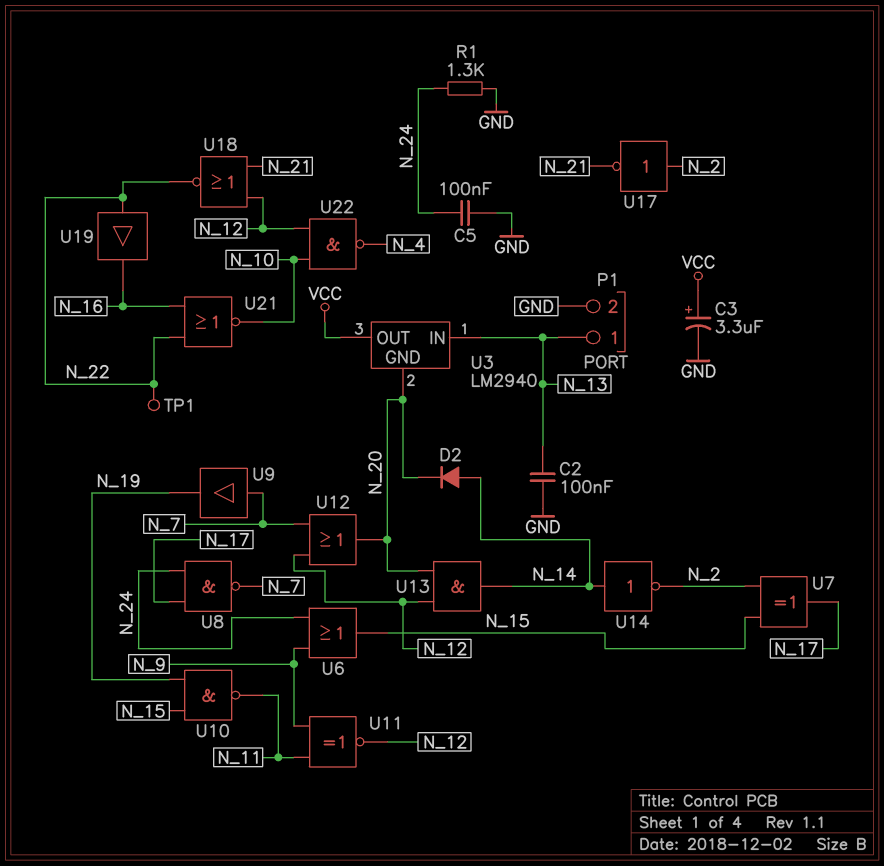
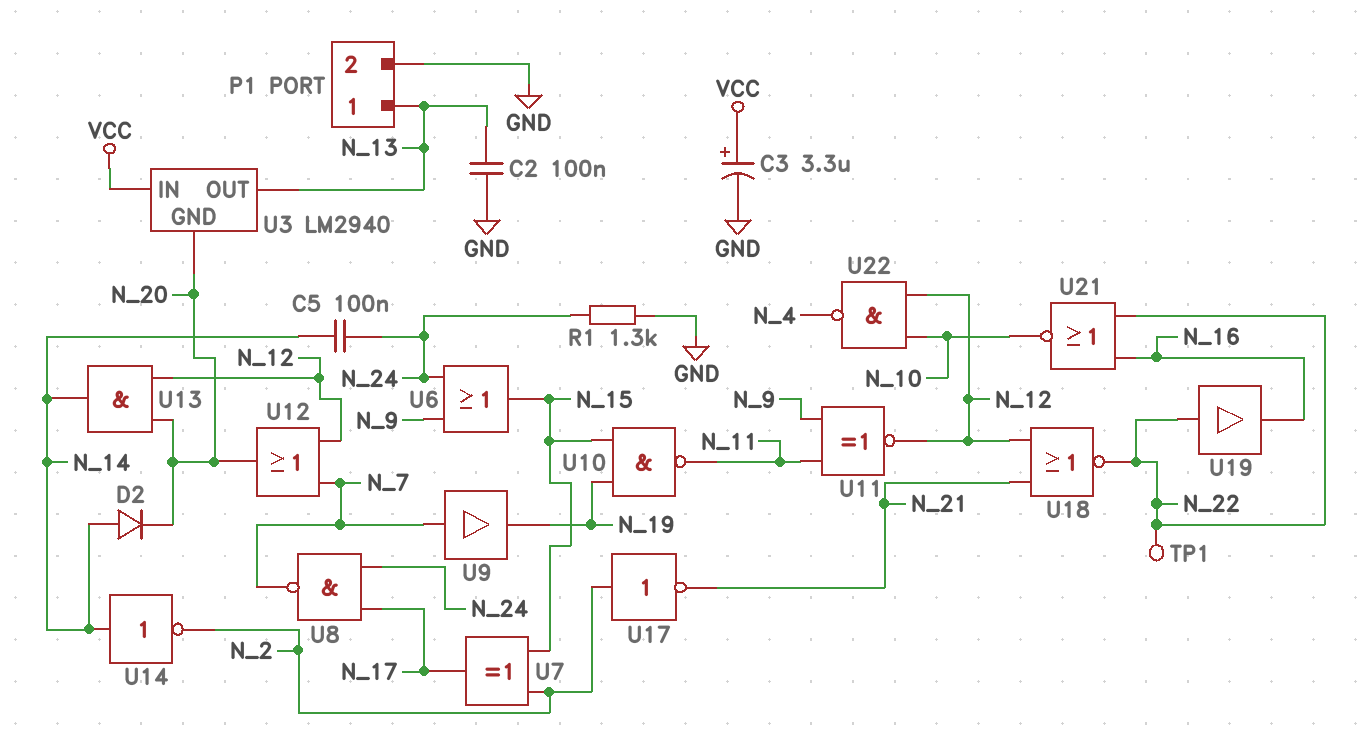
C5: 100nF (GND, N_24) -> 100nF (N_14, N_24)
U3 pin IN: N_13 -> VCC
U3 pin OUT: VCC -> N_13

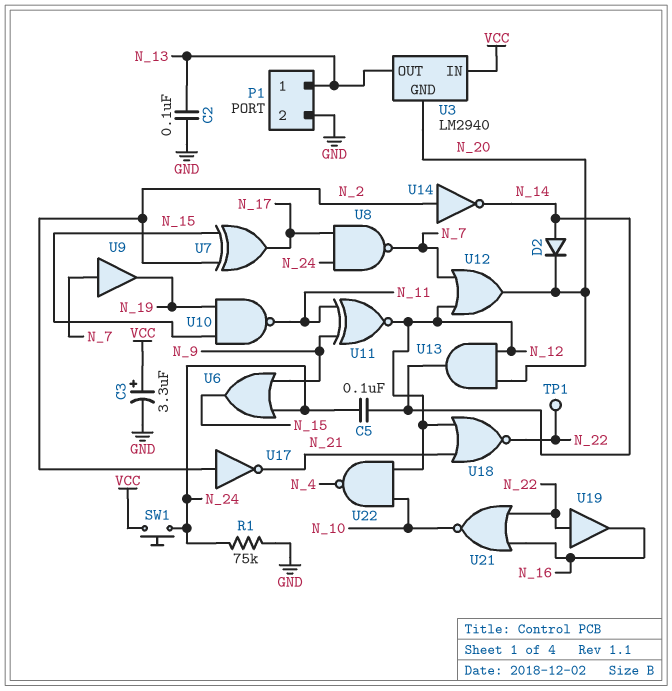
R1: 1.3k (GND, N_24) -> 75k (GND, N_24)
SW1: none -> button (N_24, VCC)
U14: NOT (in N_14, out N_2) -> NOT (in N_2, out N_14)

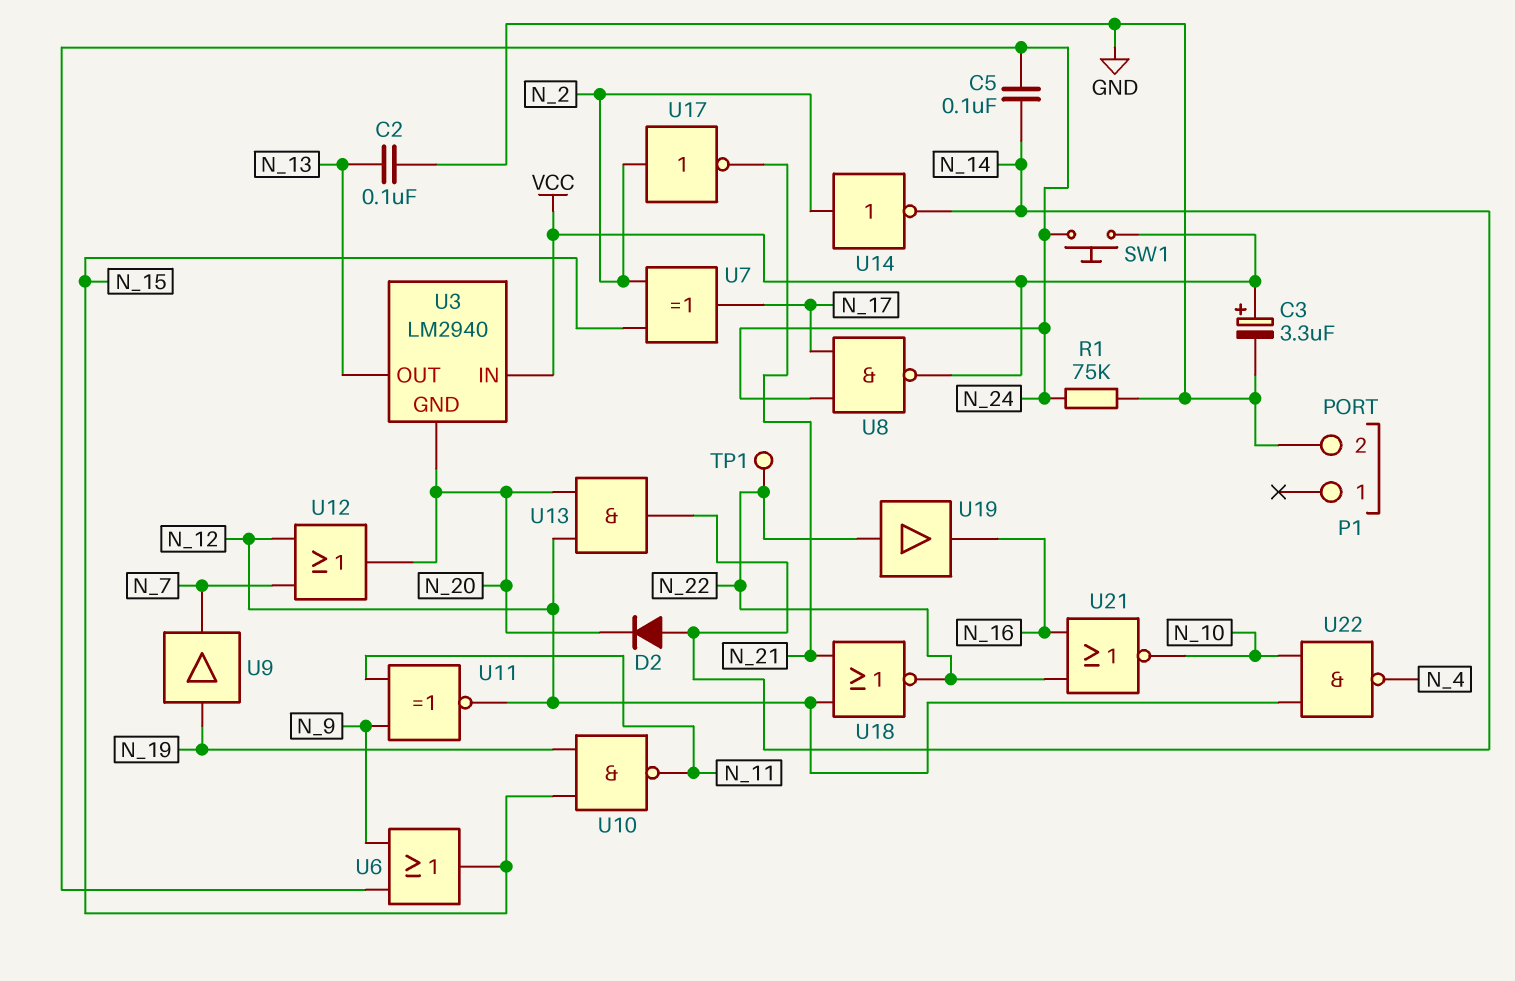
P1 pin 1: N_13 -> none
U8: NAND (in N_17, in N_24, out N_7) -> NAND (in N_17, in N_24, out VCC)
U9: buffer (in N_7, out N_19) -> buffer (in N_19, out N_7)

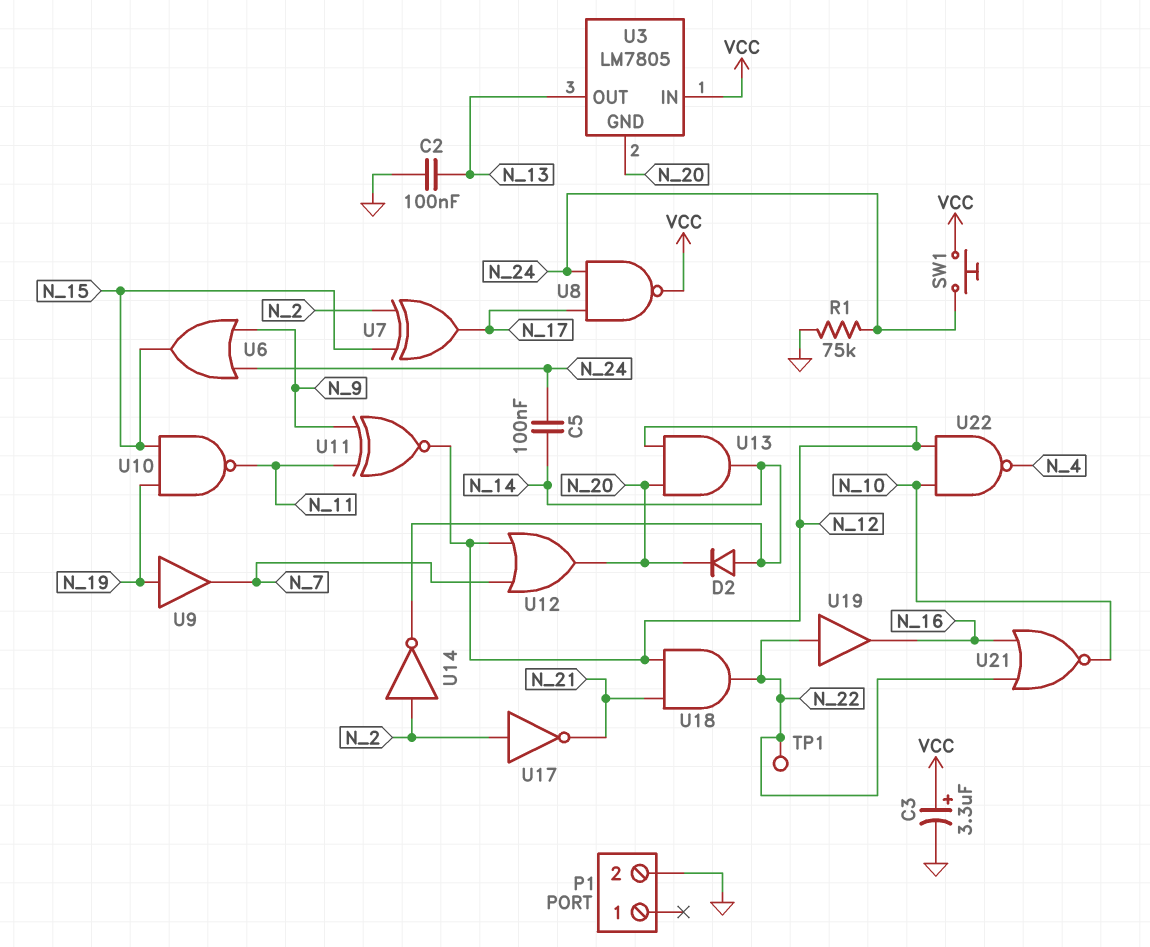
U3: LM2940 -> LM7805
U18: NOR (in N_12, in N_21, out N_22) -> AND (in N_12, in N_21, out N_22)

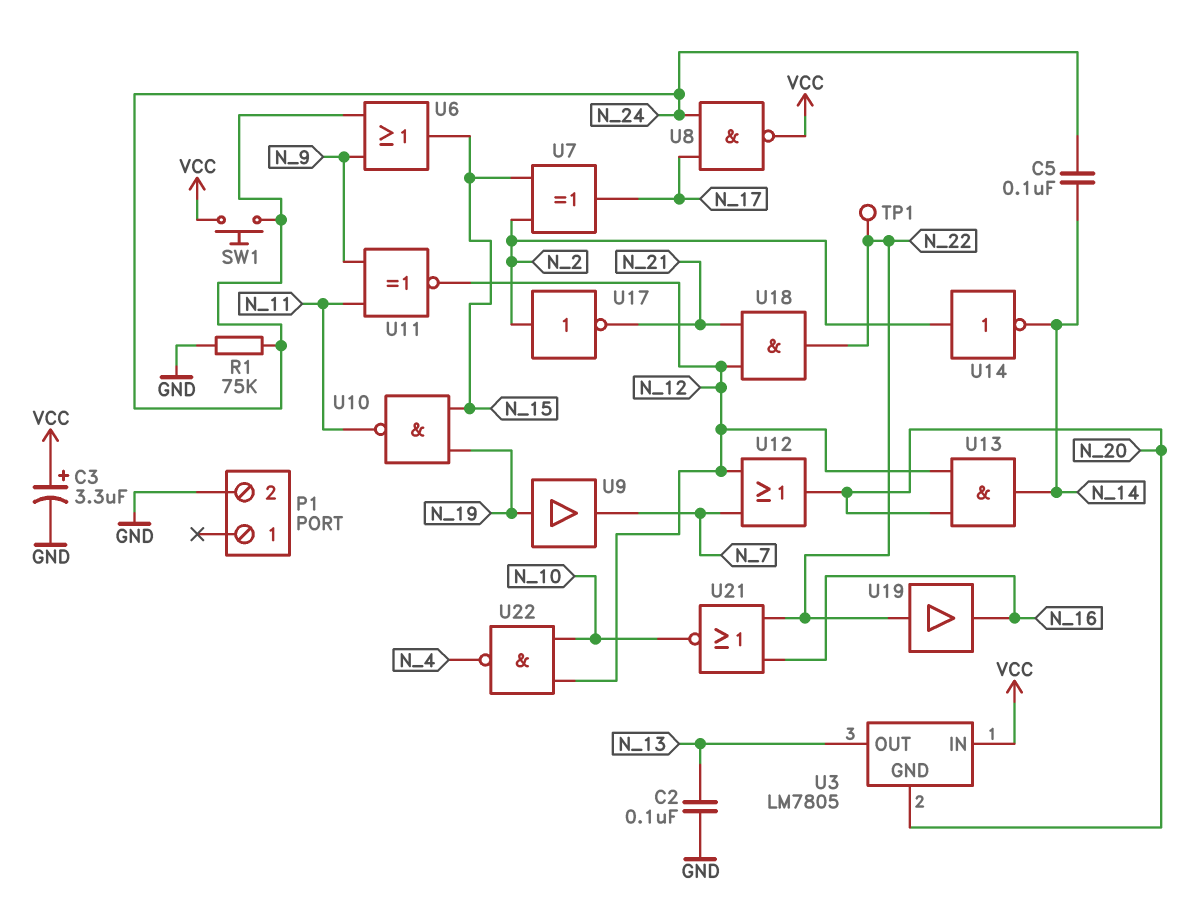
D2: diode (A N_14, K N_20) -> none

